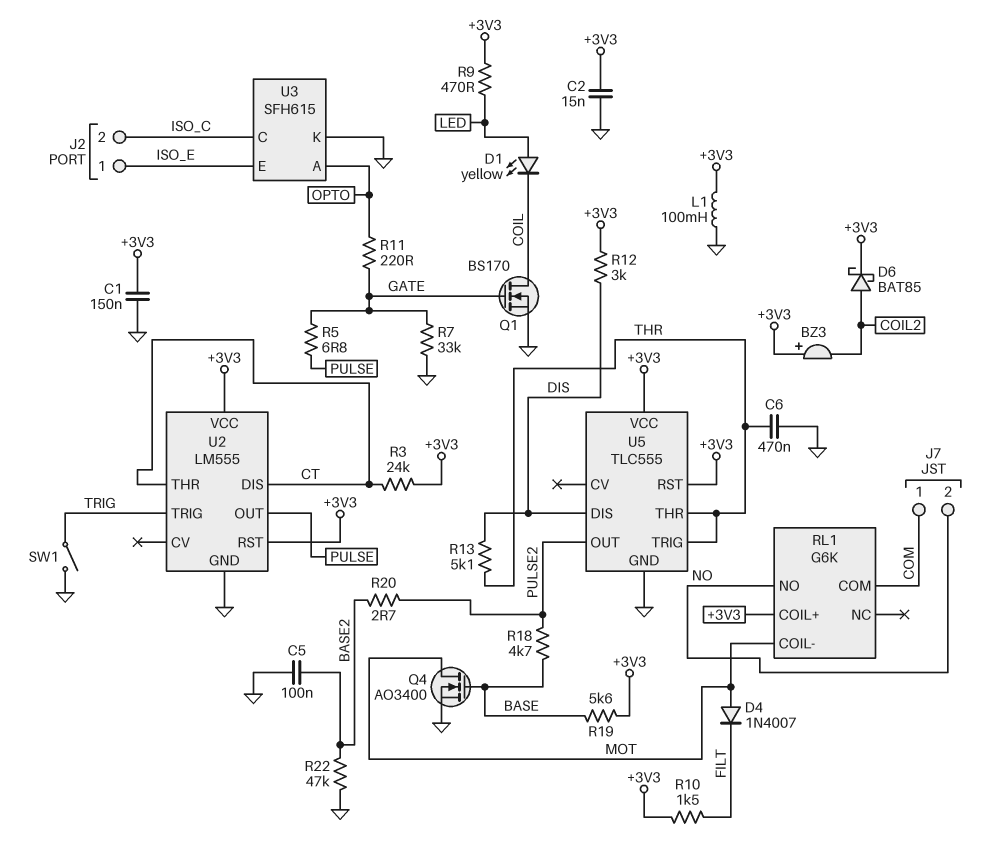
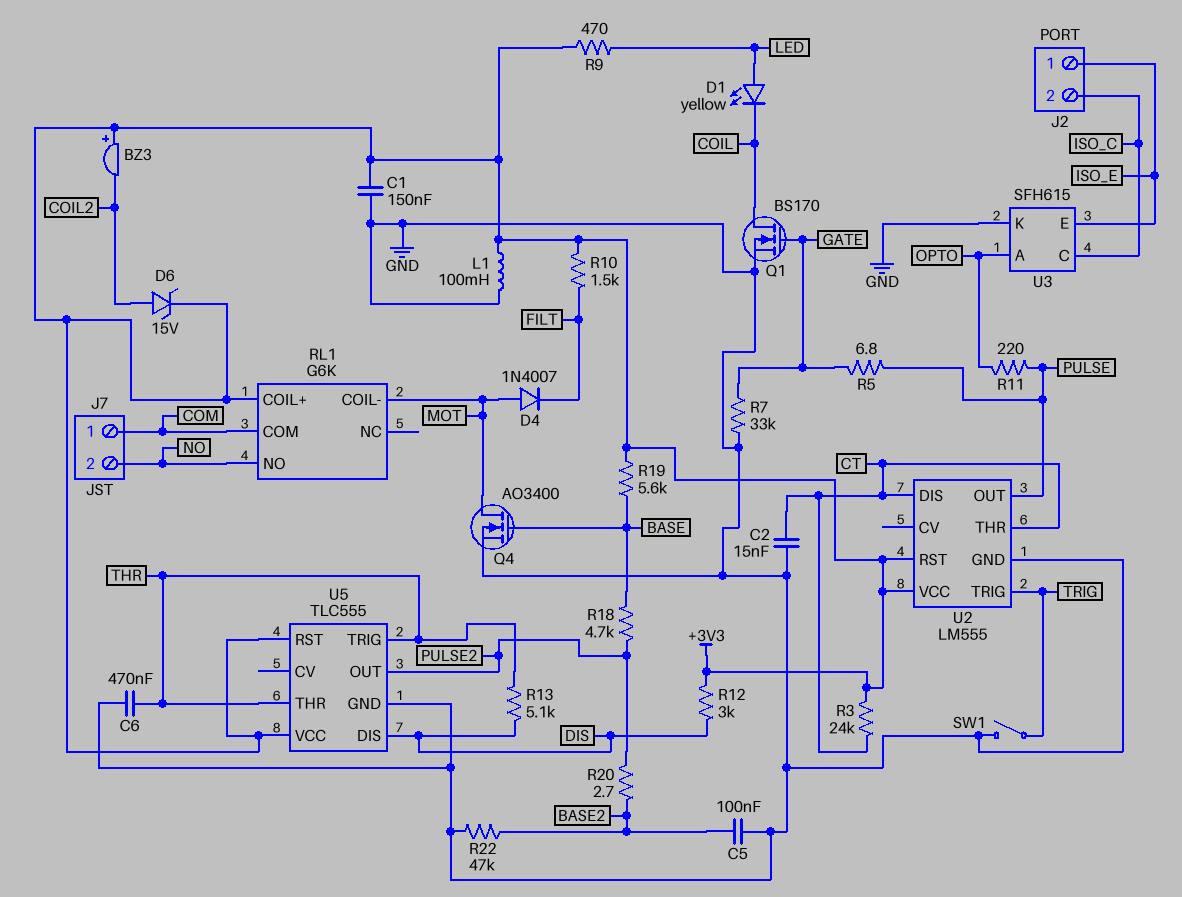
C2: 15nF (+3V3, GND) -> 15nF (CT, GND)
D6: schottky BAT85 (A COIL2, K +3V3) -> zener 15V (A COIL2, K +3V3)
R11: 220 (GATE, OPTO) -> 220 (OPTO, PULSE)

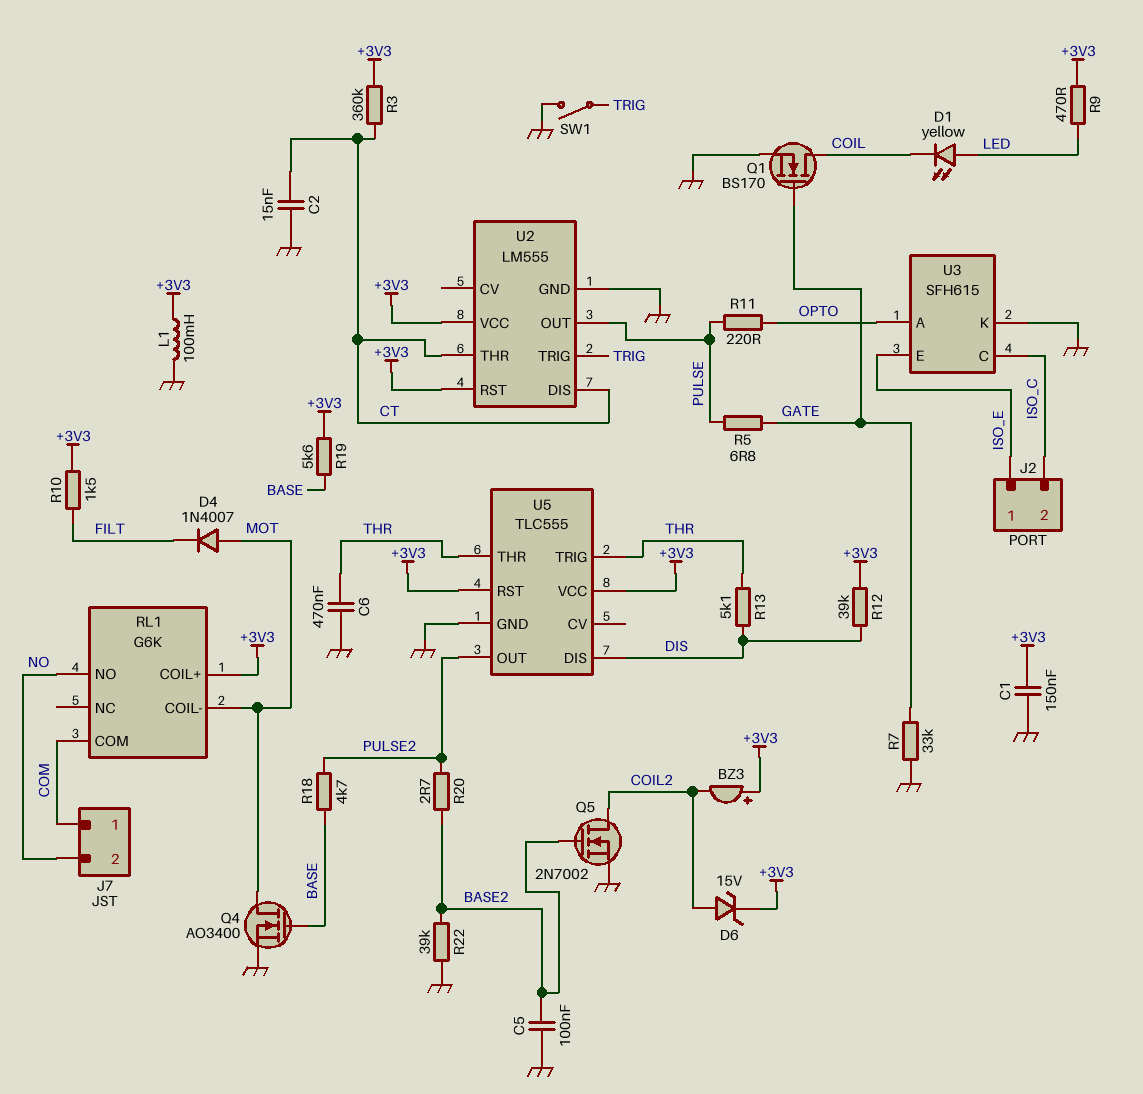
Q5: none -> NMOS 2N7002 (G BASE2, D COIL2, S GND)
R3: 24k (+3V3, CT) -> 360k (+3V3, CT)
R12: 3k (+3V3, DIS) -> 39k (+3V3, DIS)
R22: 47k (BASE2, GND) -> 39k (BASE2, GND)

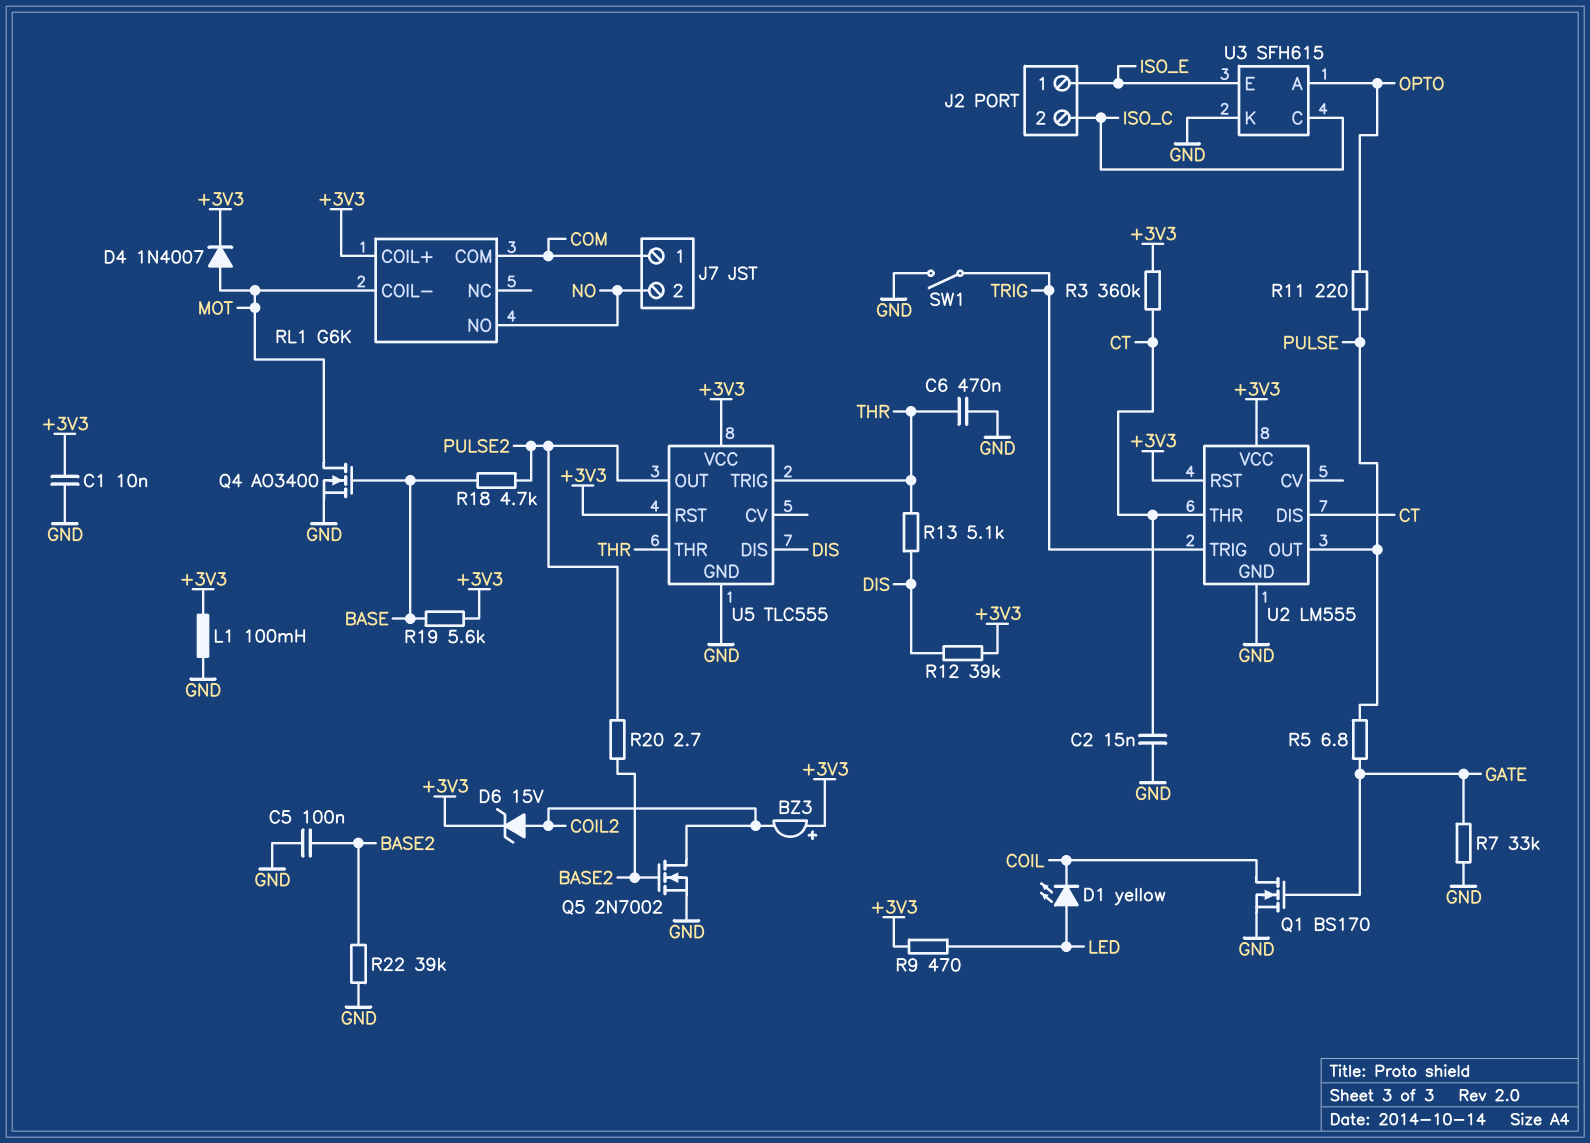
C1: 150nF (+3V3, GND) -> 10nF (+3V3, GND)
D4: diode 1N4007 (A MOT, K FILT) -> diode 1N4007 (A MOT, K +3V3)
R10: 1.5k (+3V3, FILT) -> none

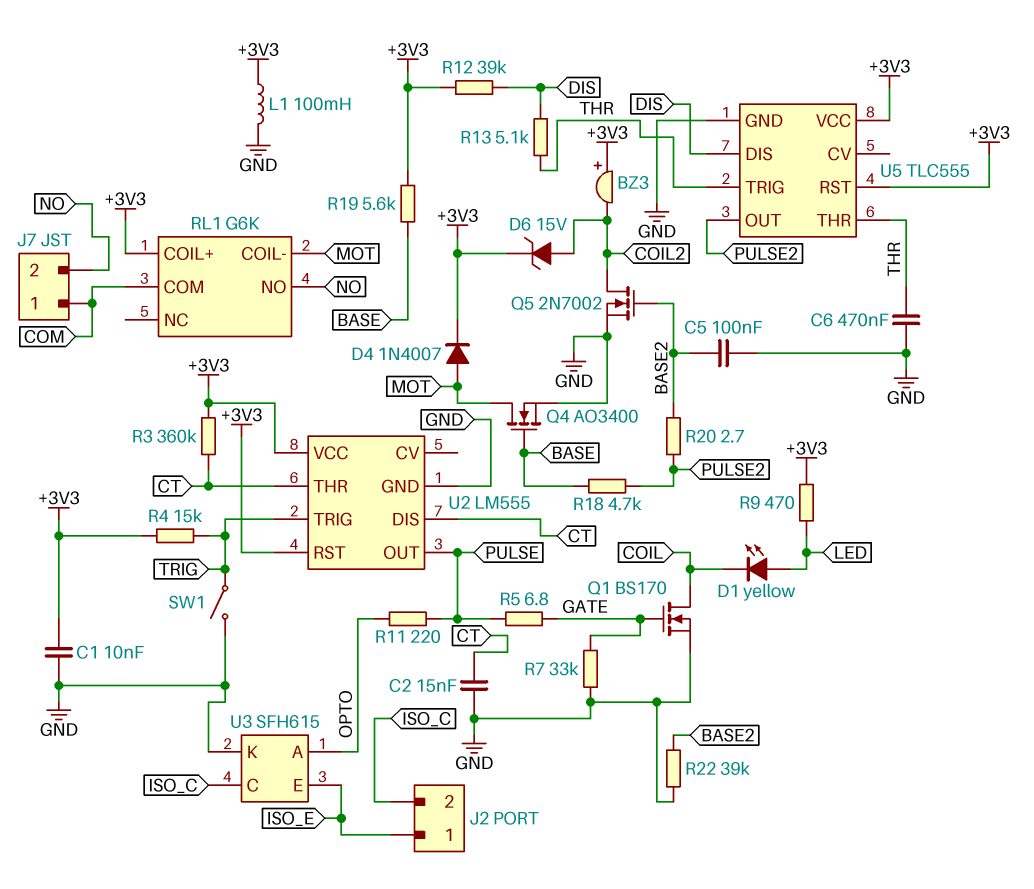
R4: none -> 15k (+3V3, TRIG)

